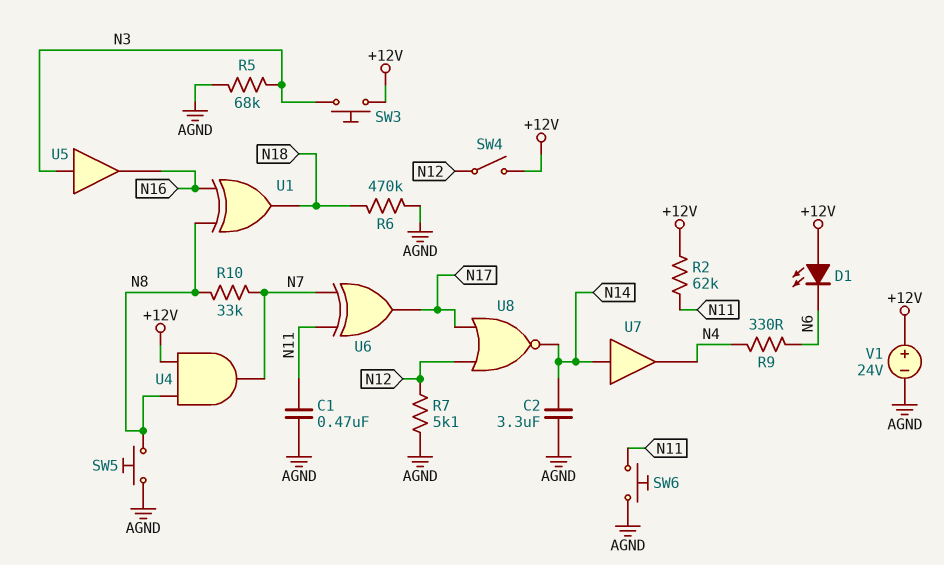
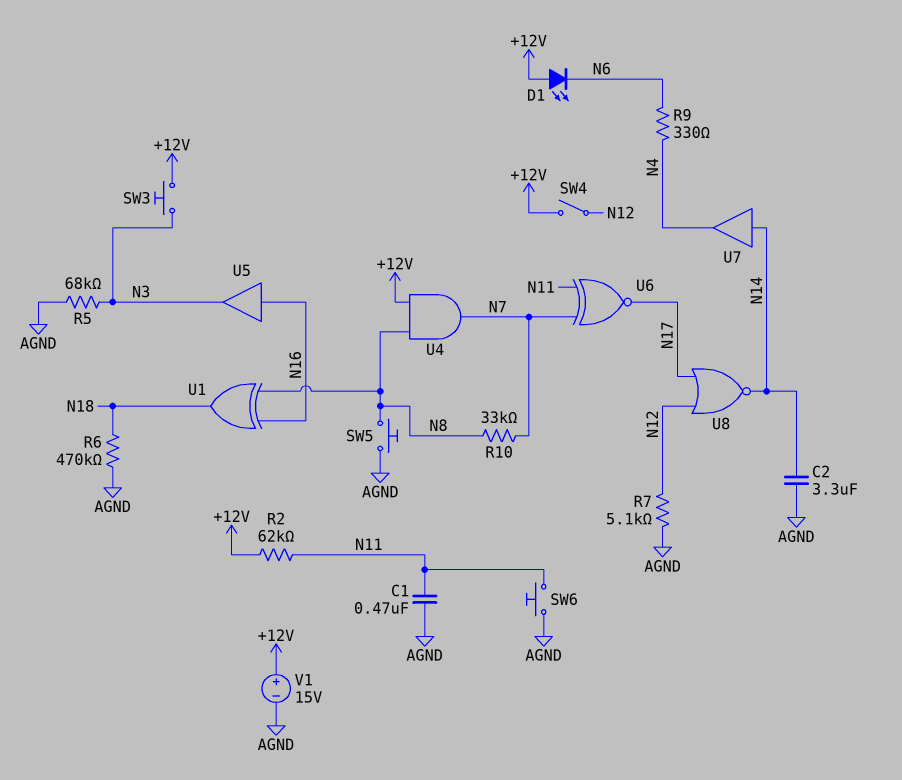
U5: buffer (in N3, out N16) -> buffer (in N16, out N3)
U6: XOR (in N7, in N11, out N17) -> XNOR (in N7, in N11, out N17)
V1: 24V (plus +12V, minus AGND) -> 15V (plus +12V, minus AGND)

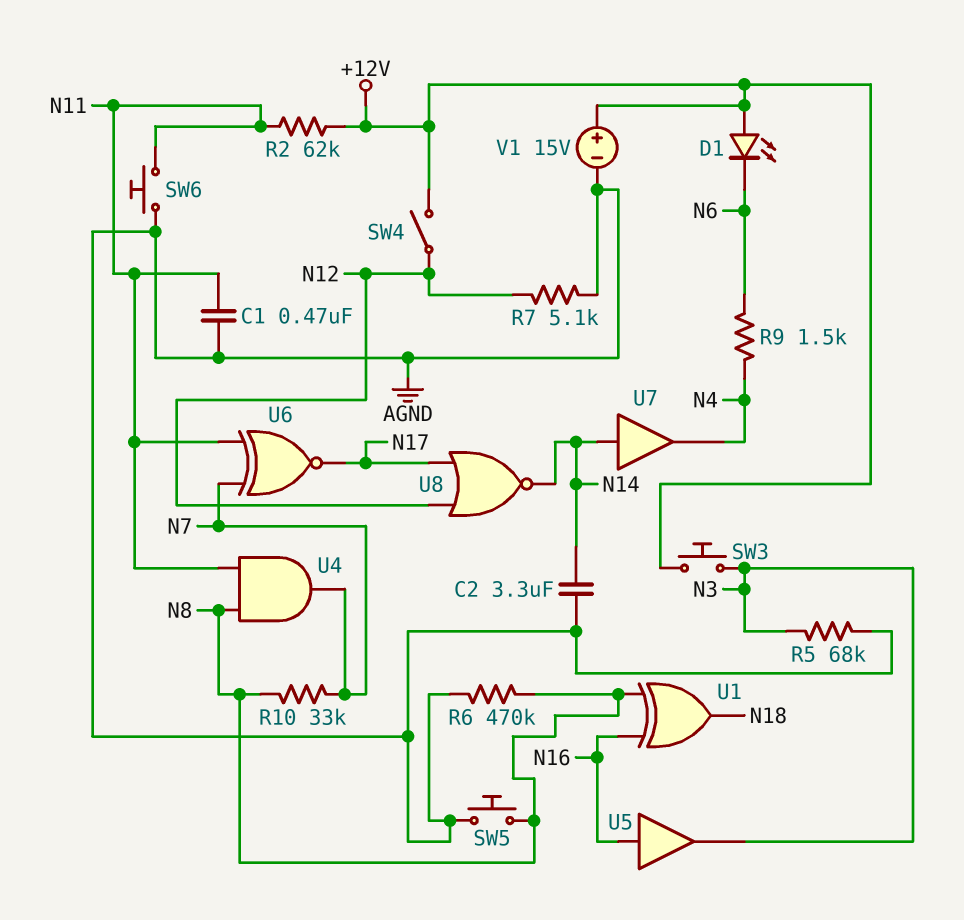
R6: 470k (AGND, N18) -> 470k (AGND, N8)
R9: 330 (N4, N6) -> 1.5k (N4, N6)
U4: AND (in +12V, in N8, out N7) -> AND (in N8, in N11, out N7)

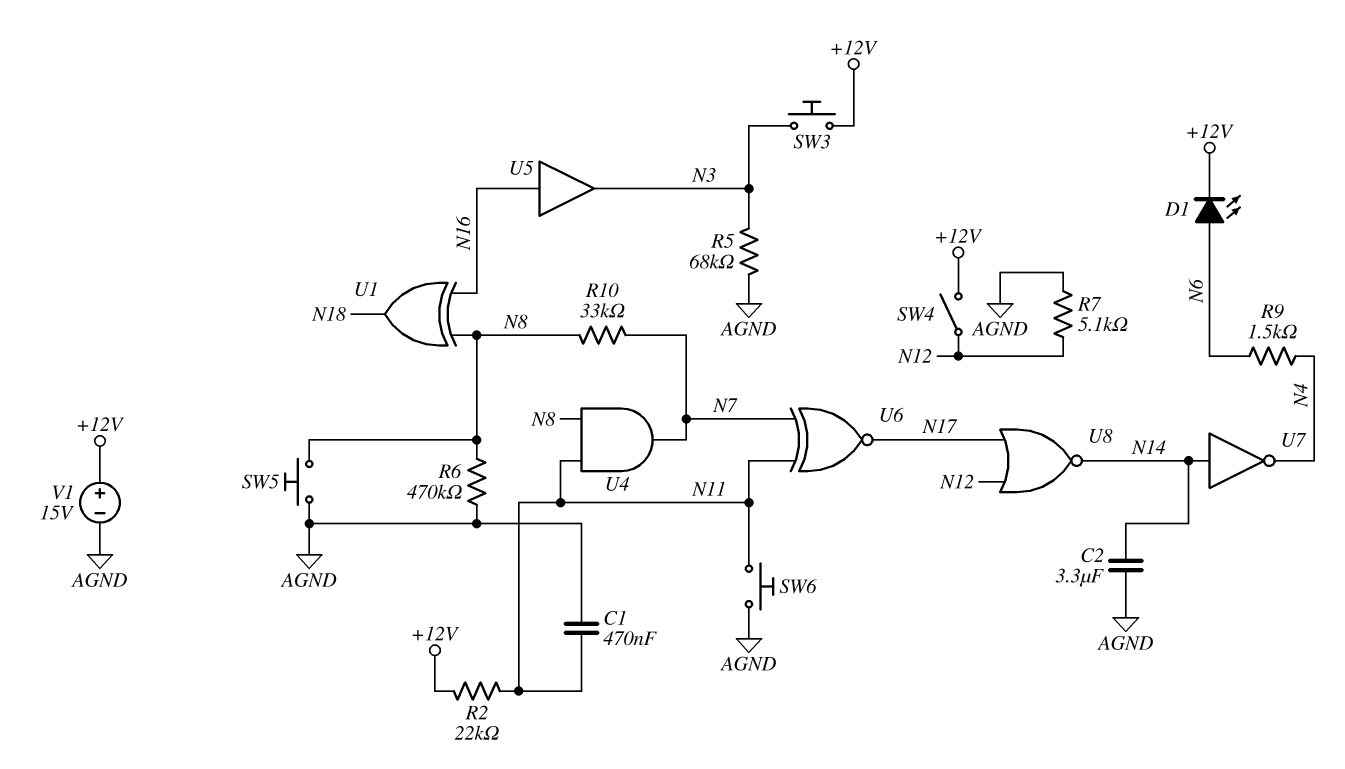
D1: LED (A +12V, K N6) -> LED (A N6, K +12V)
R2: 62k (+12V, N11) -> 22k (+12V, N11)
U7: buffer (in N14, out N4) -> NOT (in N14, out N4)

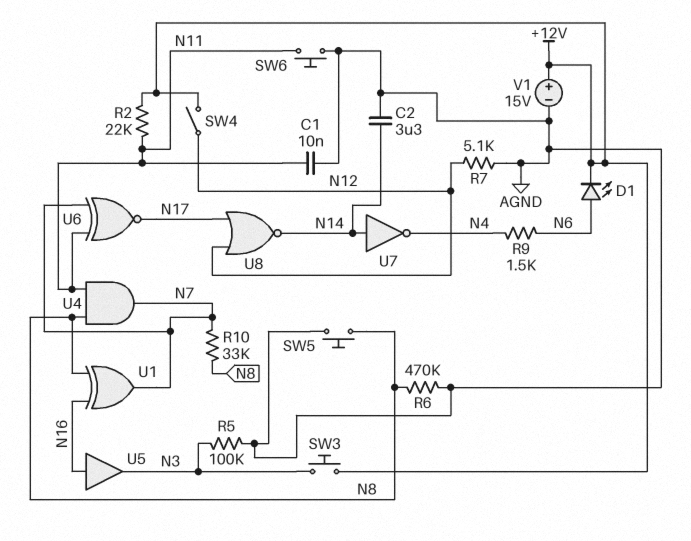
C1: 470nF (AGND, N11) -> 10nF (AGND, N11)
R5: 68k (AGND, N3) -> 100k (AGND, N3)
U1: XOR (in N8, in N16, out N18) -> XOR (in N8, in N16, out N7)

